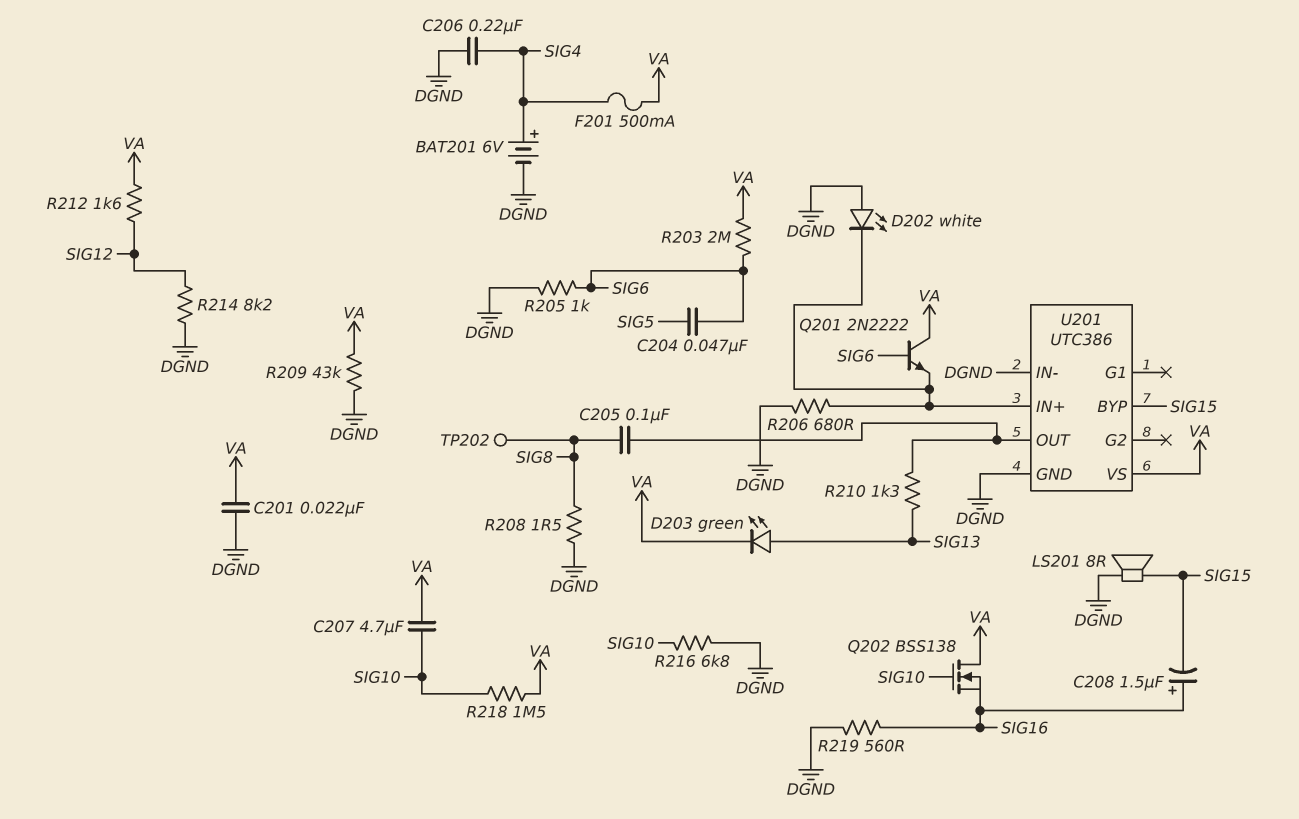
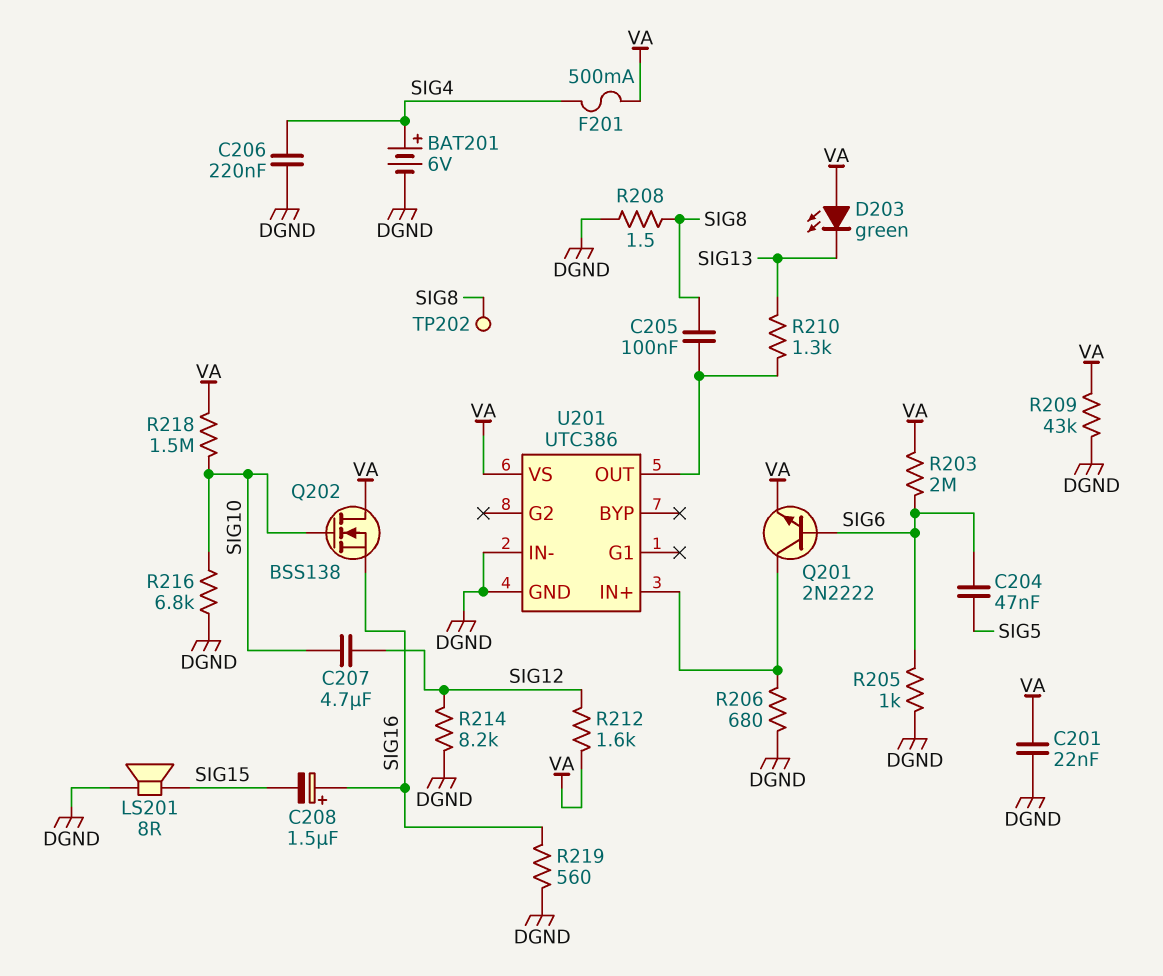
C207: 4.7uF (SIG10, VA) -> 4.7uF (SIG10, SIG12)
D202: LED white (A DGND, K U201/IN+) -> none
D203: LED green (A SIG13, K VA) -> LED green (A VA, K SIG13)
Q201: NPN 2N2222 (B SIG6, C VA, E U201/IN+) -> NPN 2N2222 (B SIG6, C U201/IN+, E VA)
U201 pin BYP: SIG15 -> none

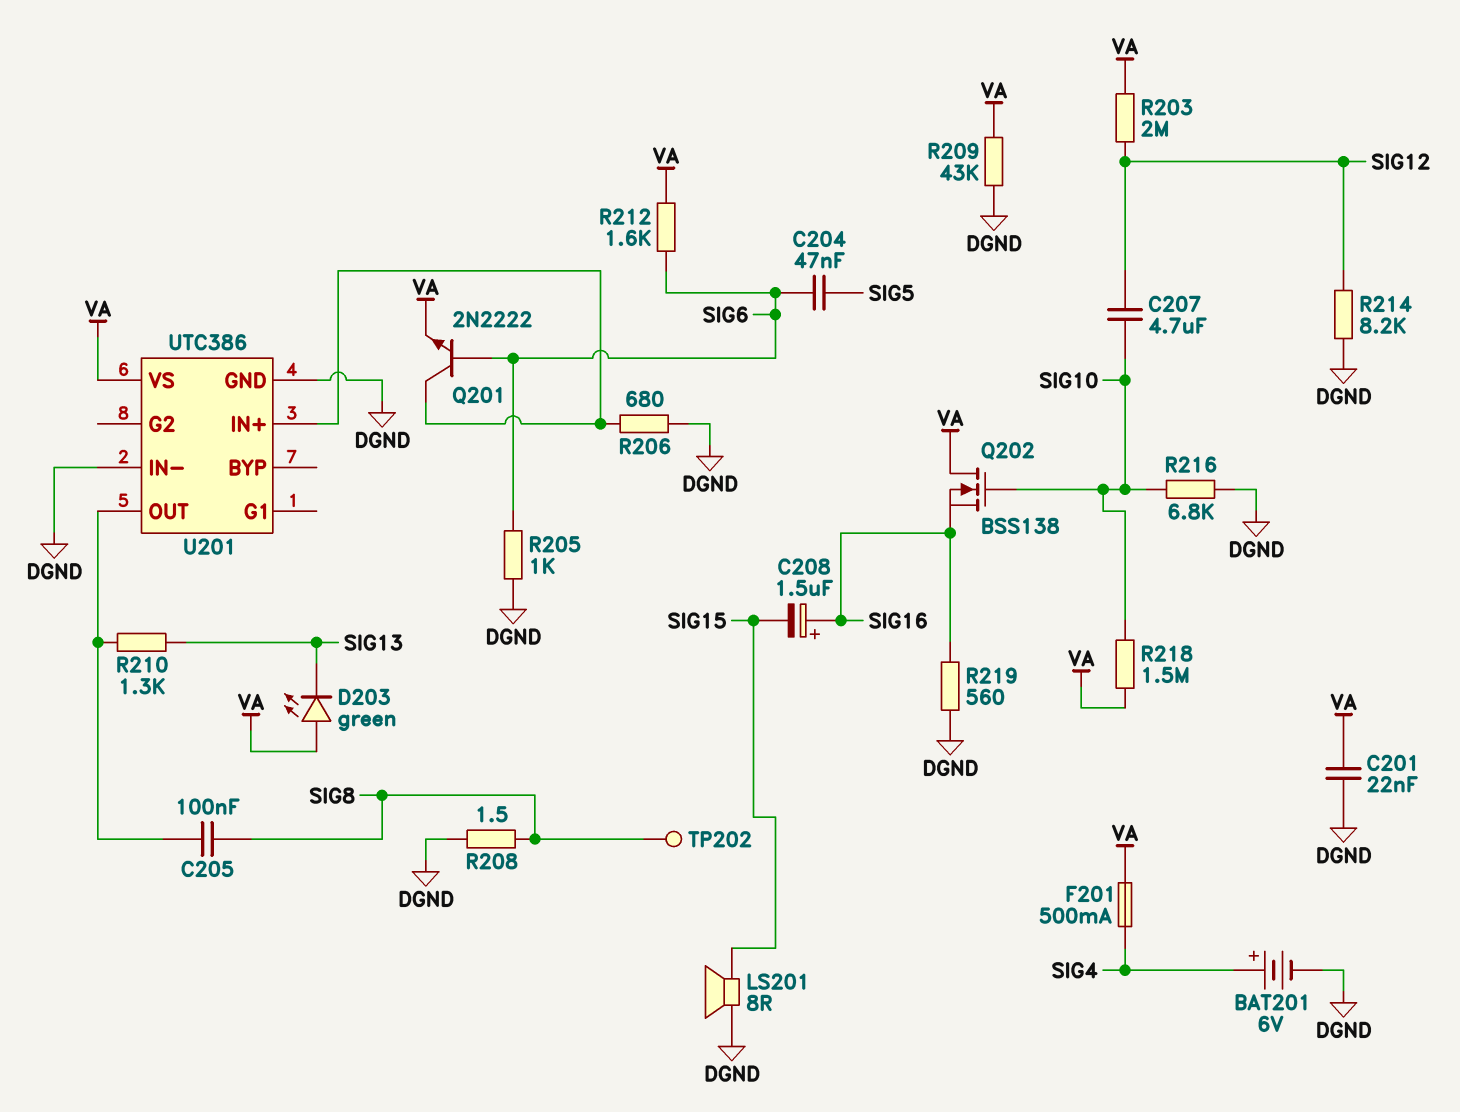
C206: 220nF (DGND, SIG4) -> none
R203: 2M (SIG6, VA) -> 2M (SIG12, VA)
R212: 1.6k (SIG12, VA) -> 1.6k (SIG6, VA)

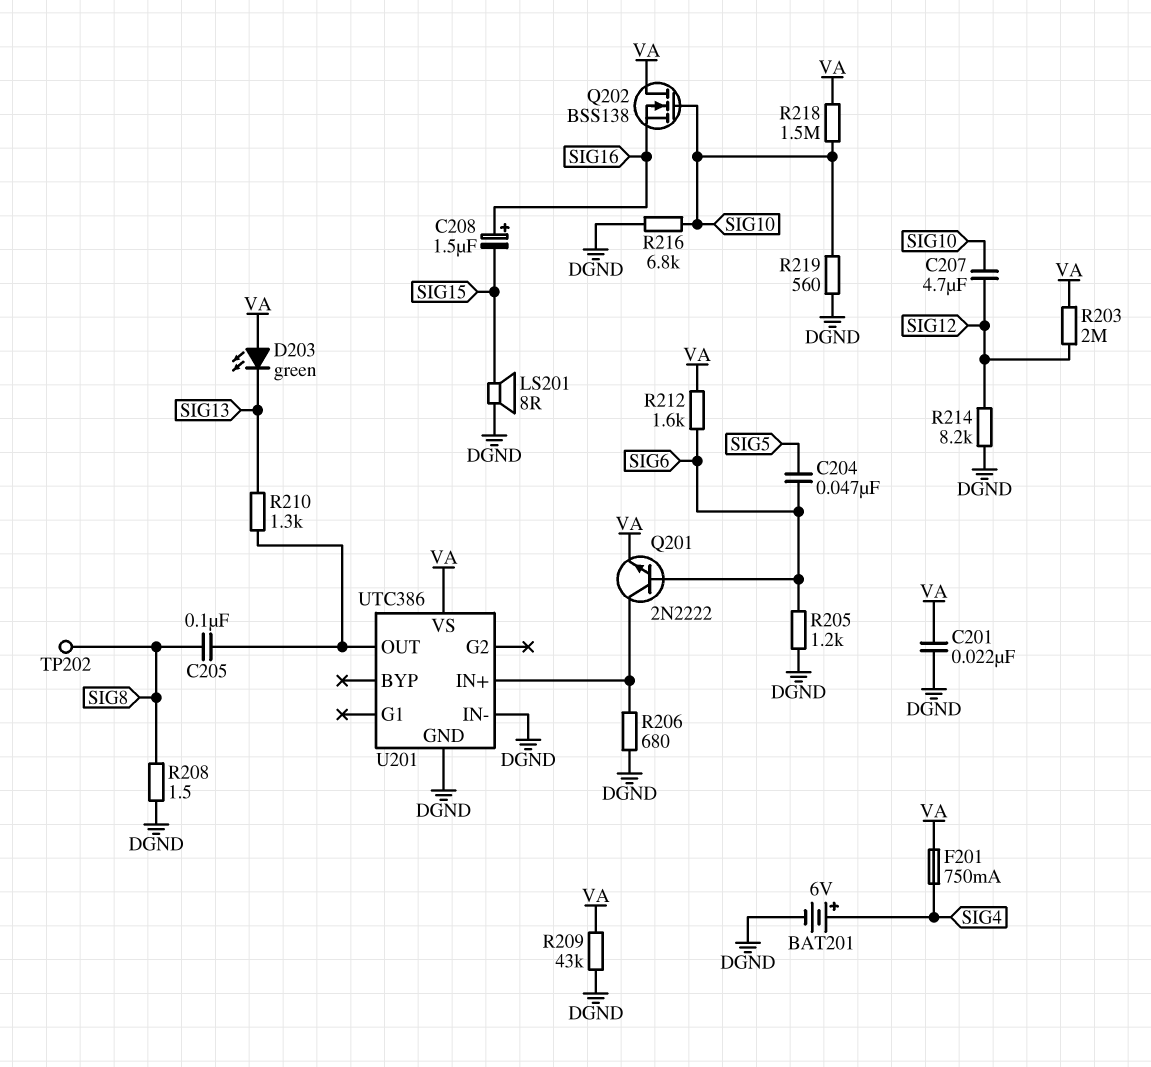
F201: 500mA (SIG4, VA) -> 750mA (SIG4, VA)
R205: 1k (DGND, SIG6) -> 1.2k (DGND, SIG6)
R219: 560 (DGND, SIG16) -> 560 (DGND, SIG10)

